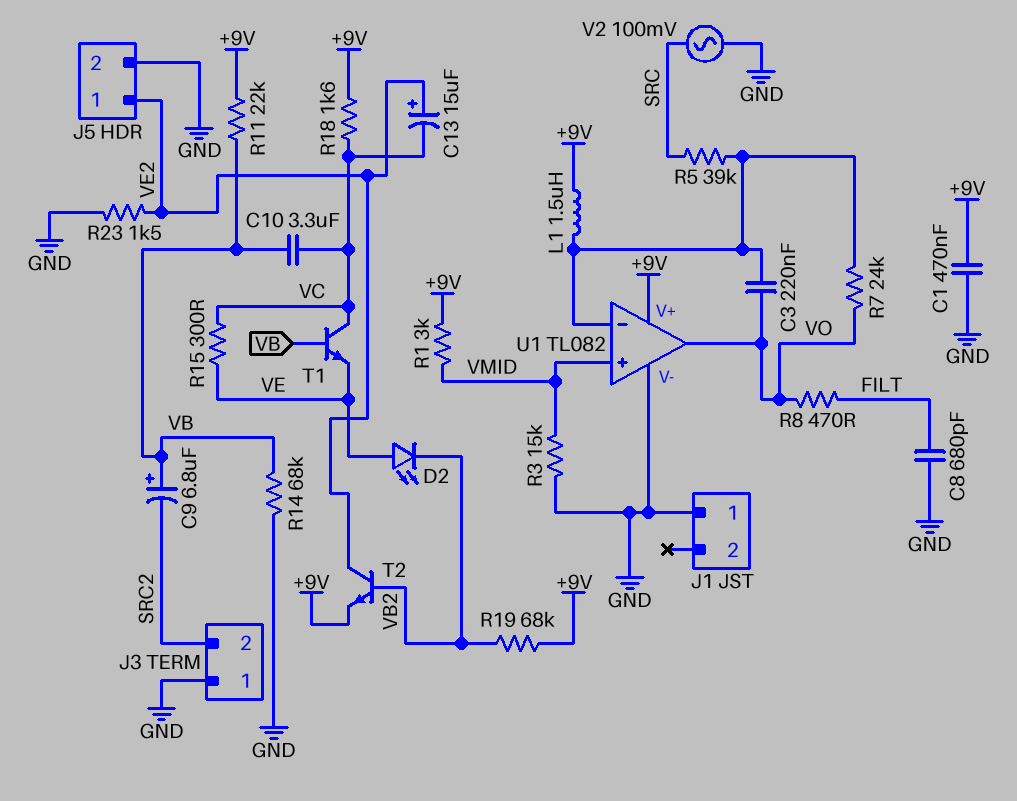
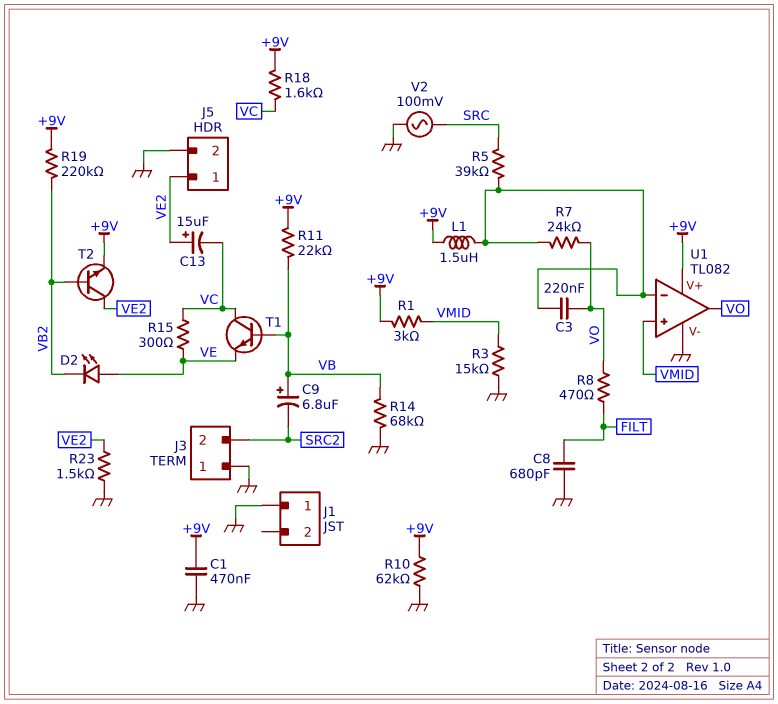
C10: 3.3uF (VB, VC) -> none
R10: none -> 62k (+9V, GND)
R19: 68k (+9V, VB2) -> 220k (+9V, VB2)

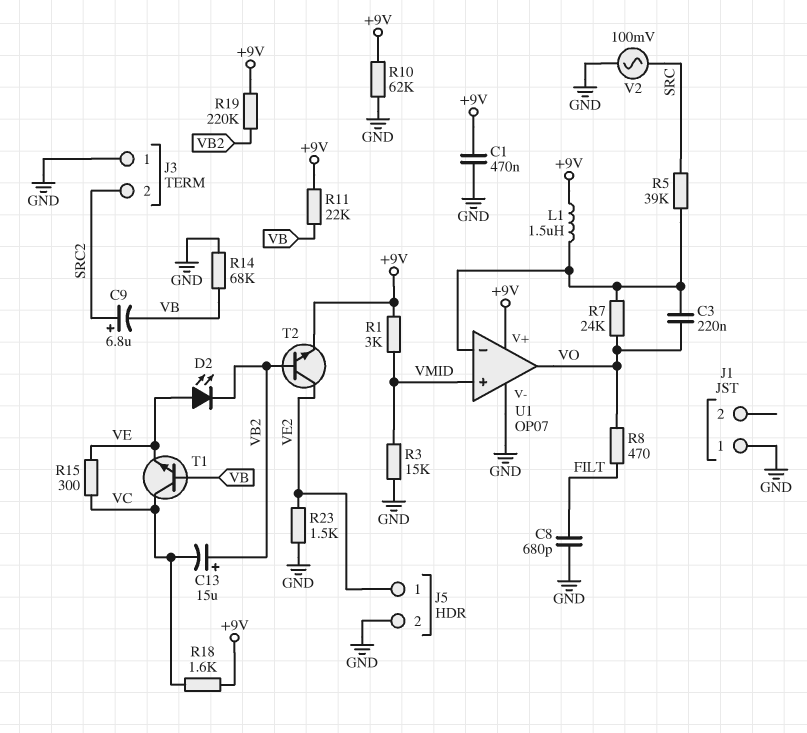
C9: 6.8uF (plus VB, minus SRC2) -> 6.8uF (plus SRC2, minus VB)
C13: 15uF (plus VE2, minus VC) -> 15uF (plus VB2, minus VC)
U1: TL082 -> OP07

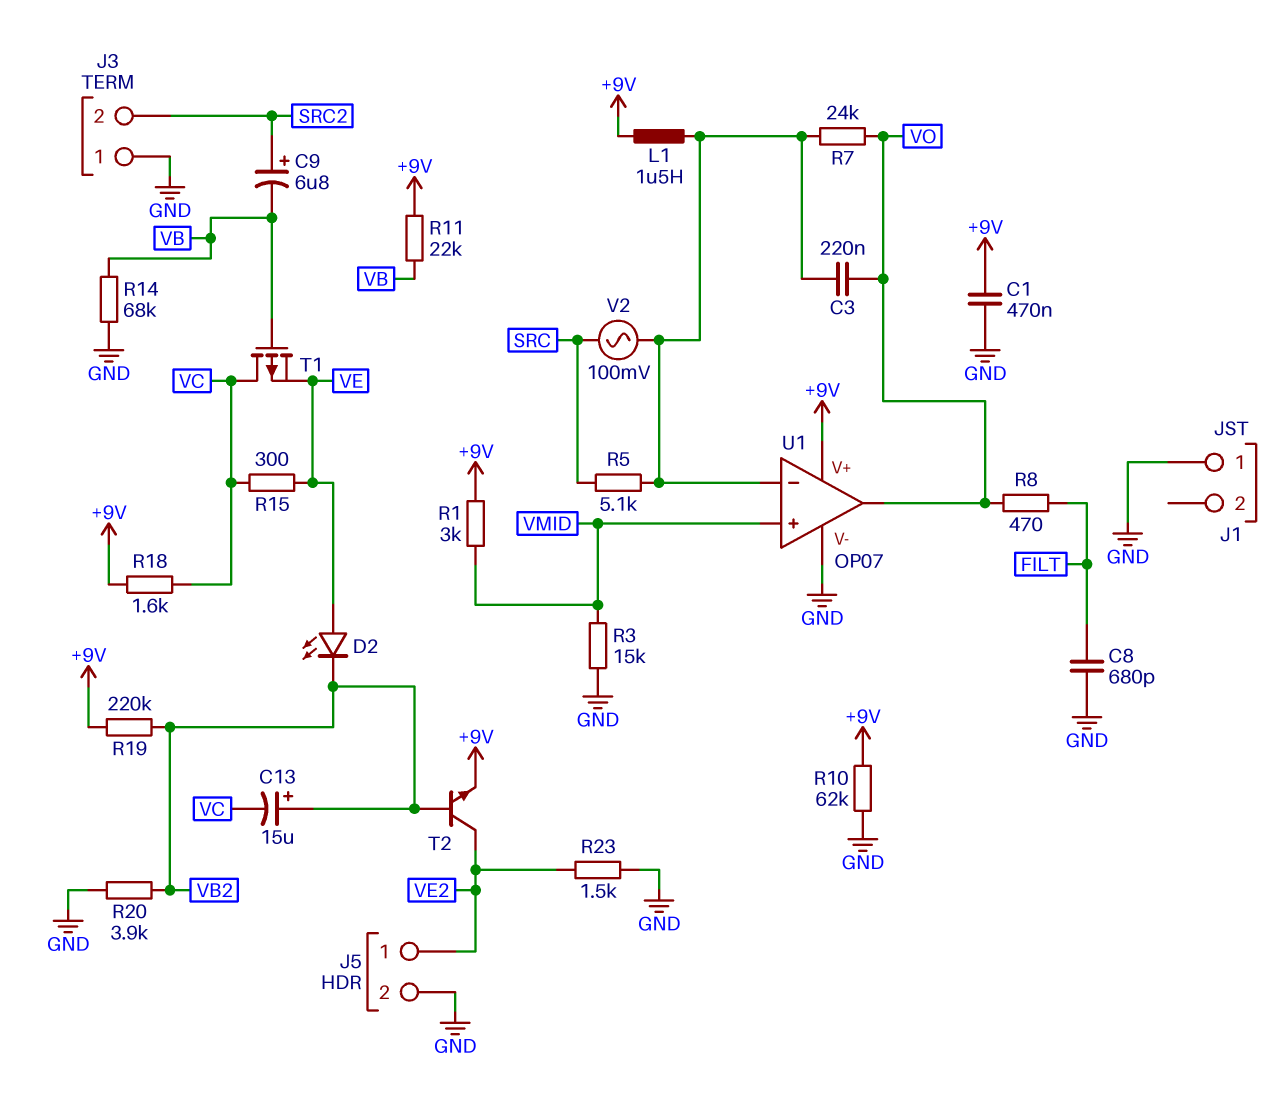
R5: 39k (SRC, U1/in-) -> 5.1k (SRC, U1/in-)
R20: none -> 3.9k (GND, VB2)
T1: NPN (B VB, C VC, E VE) -> PMOS (G VB, D VC, S VE)
V2: AC 100mV (GND, SRC) -> AC 100mV (SRC, U1/in-)

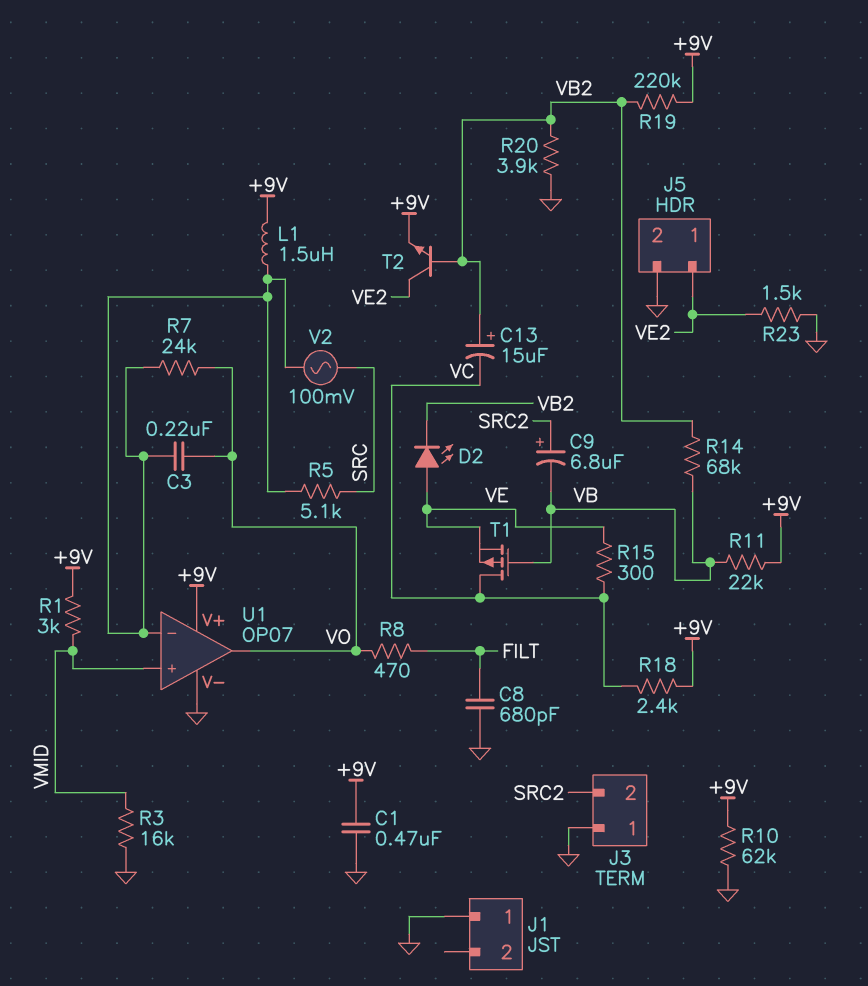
R3: 15k (GND, VMID) -> 16k (GND, VMID)
R14: 68k (GND, VB) -> 68k (VB, VB2)
R18: 1.6k (+9V, VC) -> 2.4k (+9V, VC)

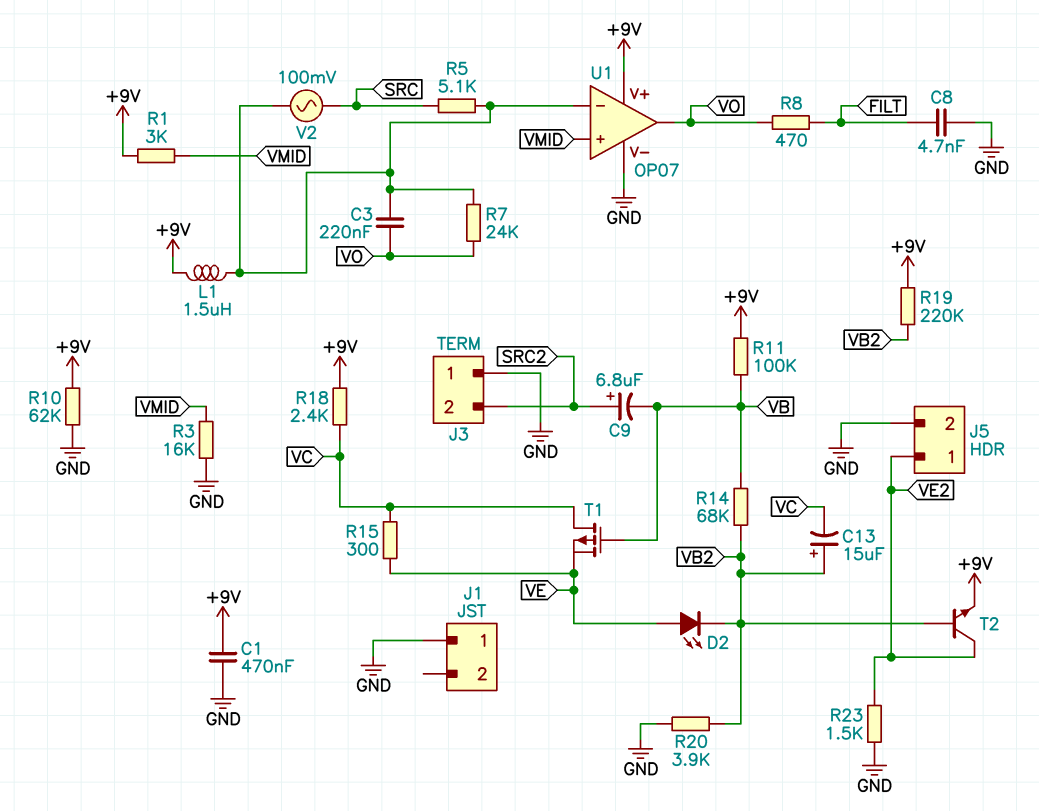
C8: 680pF (FILT, GND) -> 4.7nF (FILT, GND)
R11: 22k (+9V, VB) -> 100k (+9V, VB)

